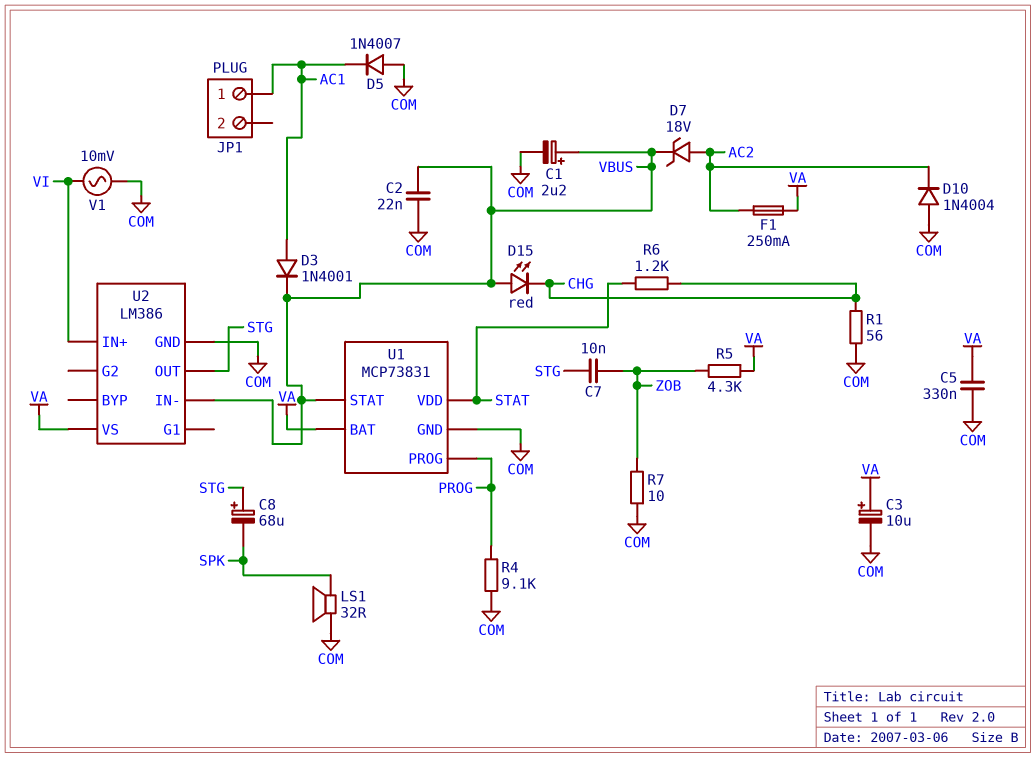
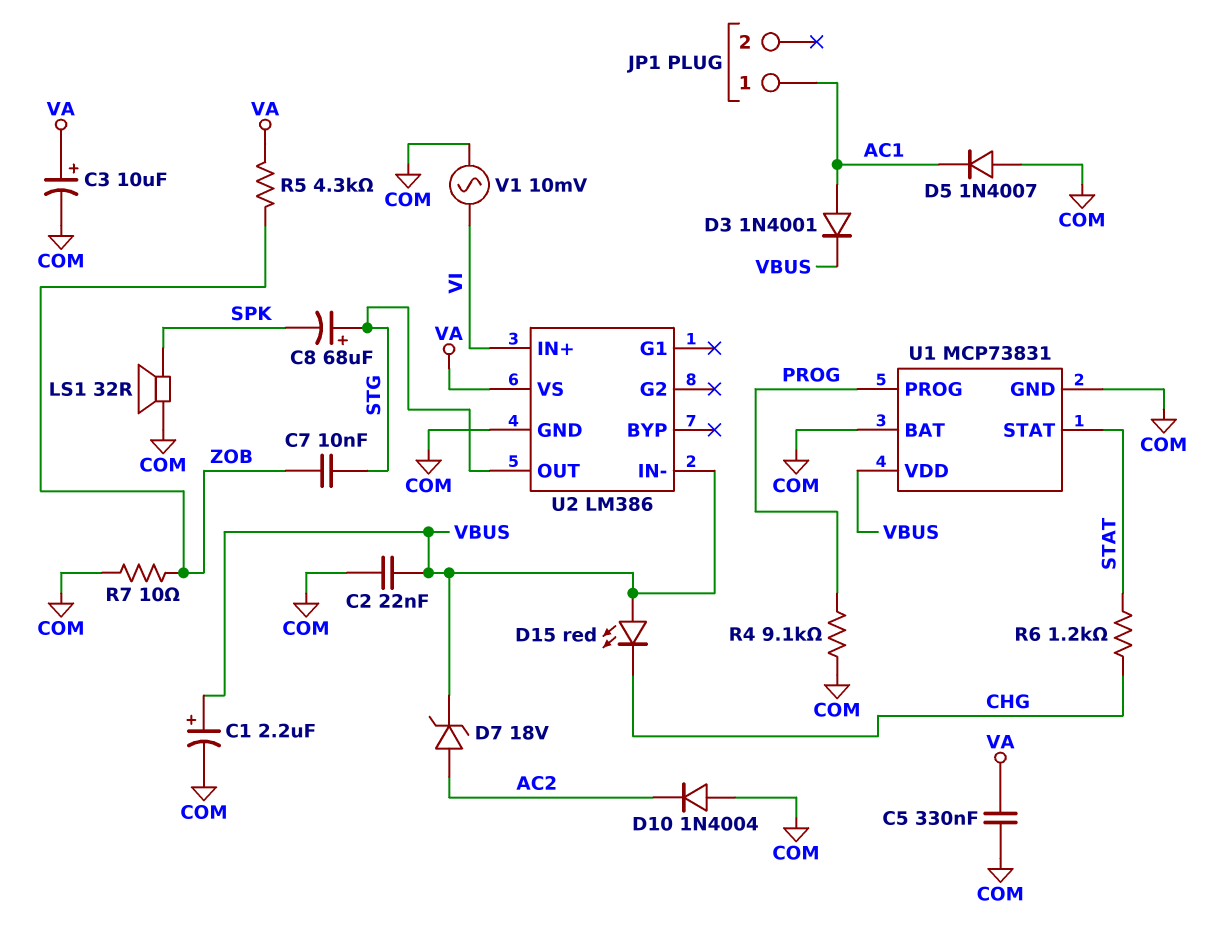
F1: 250mA (AC2, VA) -> none
R1: 56 (CHG, COM) -> none
U1 pin BAT: VA -> COM
U1 pin STAT: VBUS -> STAT
U1 pin VDD: STAT -> VBUS

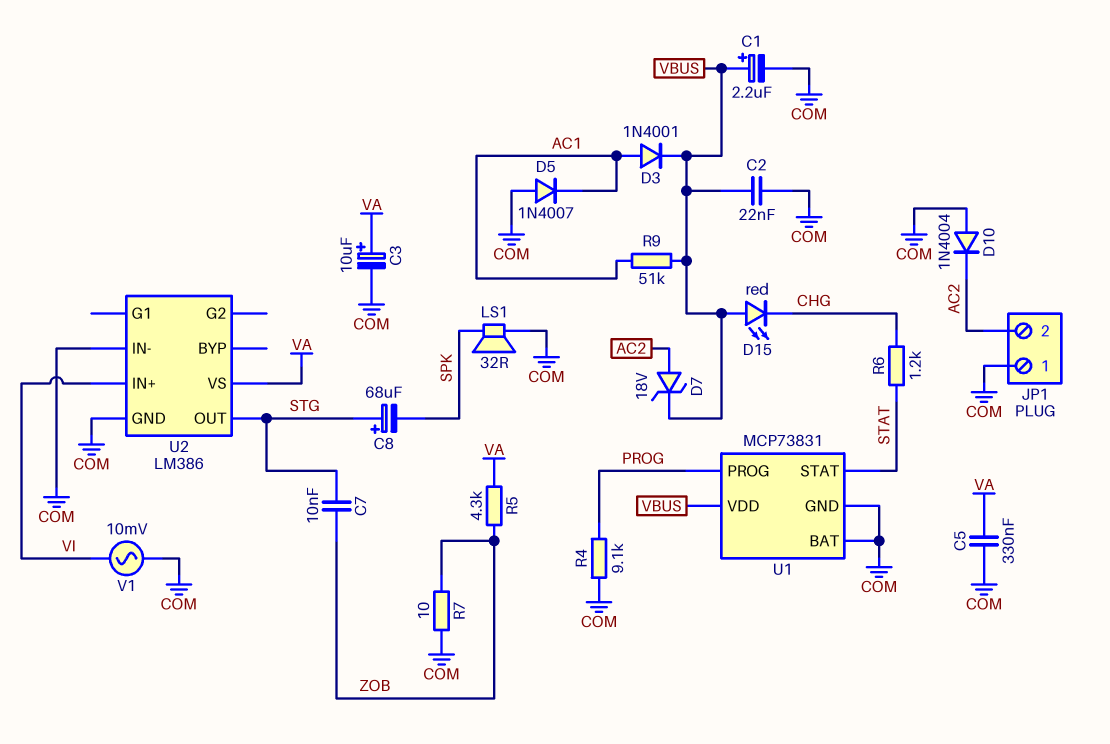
JP1 pin 1: AC1 -> COM
JP1 pin 2: none -> AC2
R9: none -> 51k (AC1, VBUS)
U2 pin IN-: VBUS -> COM

